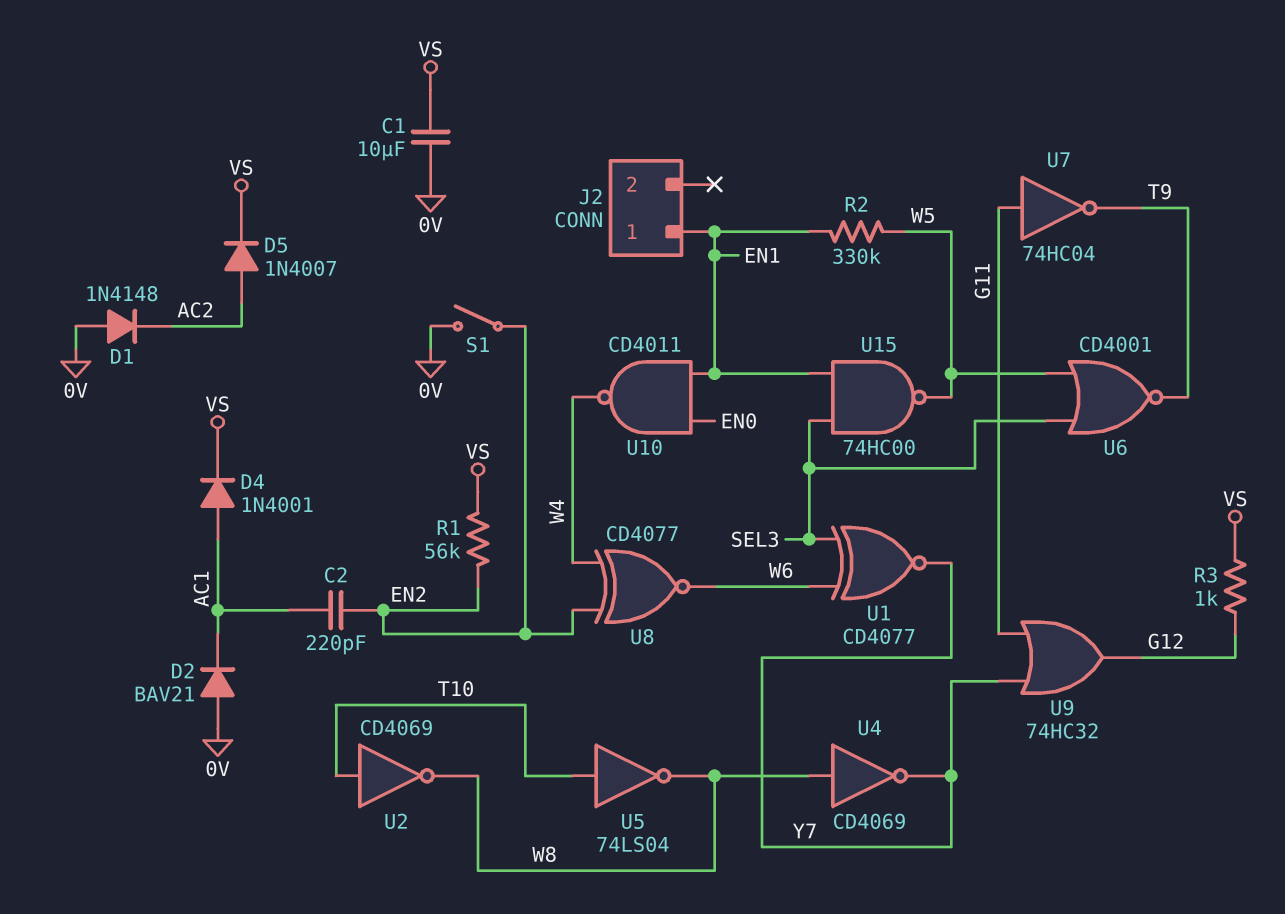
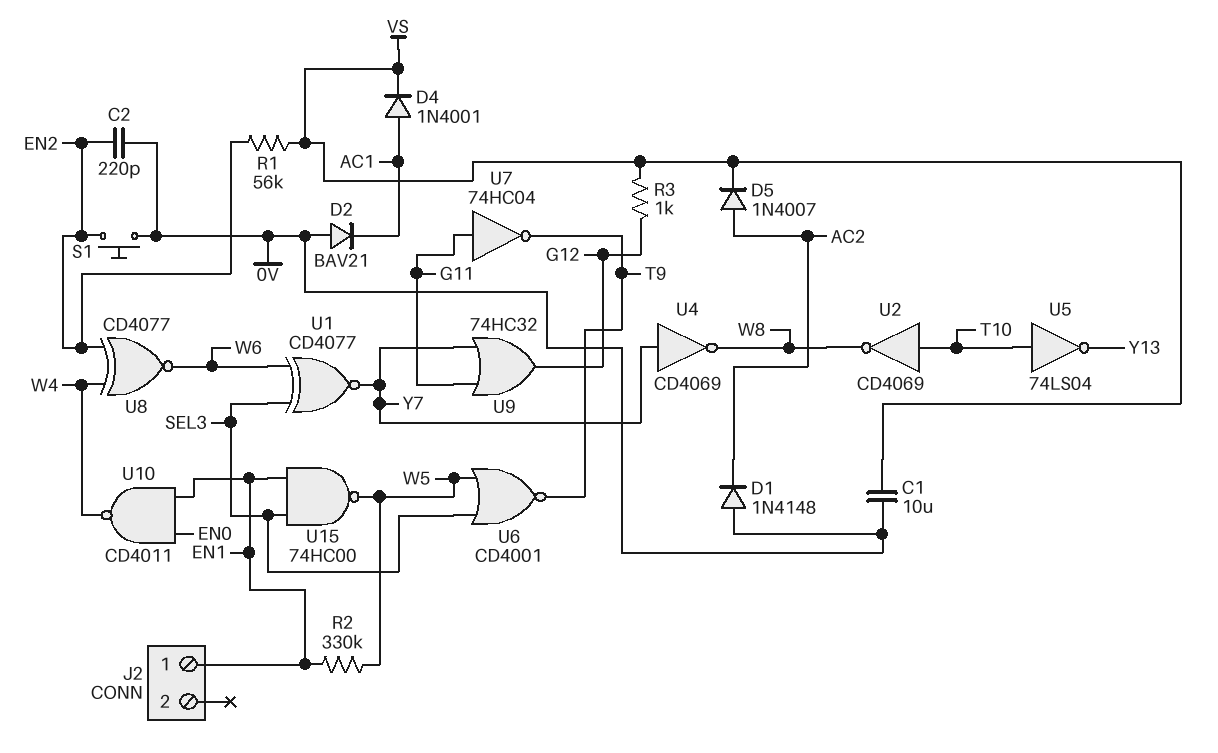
C2: 220pF (AC1, EN2) -> 220pF (0V, EN2)
S1: switch (0V, EN2) -> button (0V, EN2)
U4: NOT CD4069 (in W8, out Y7) -> NOT CD4069 (in Y7, out W8)
U5: NOT 74LS04 (in T10, out W8) -> NOT 74LS04 (in T10, out Y13)

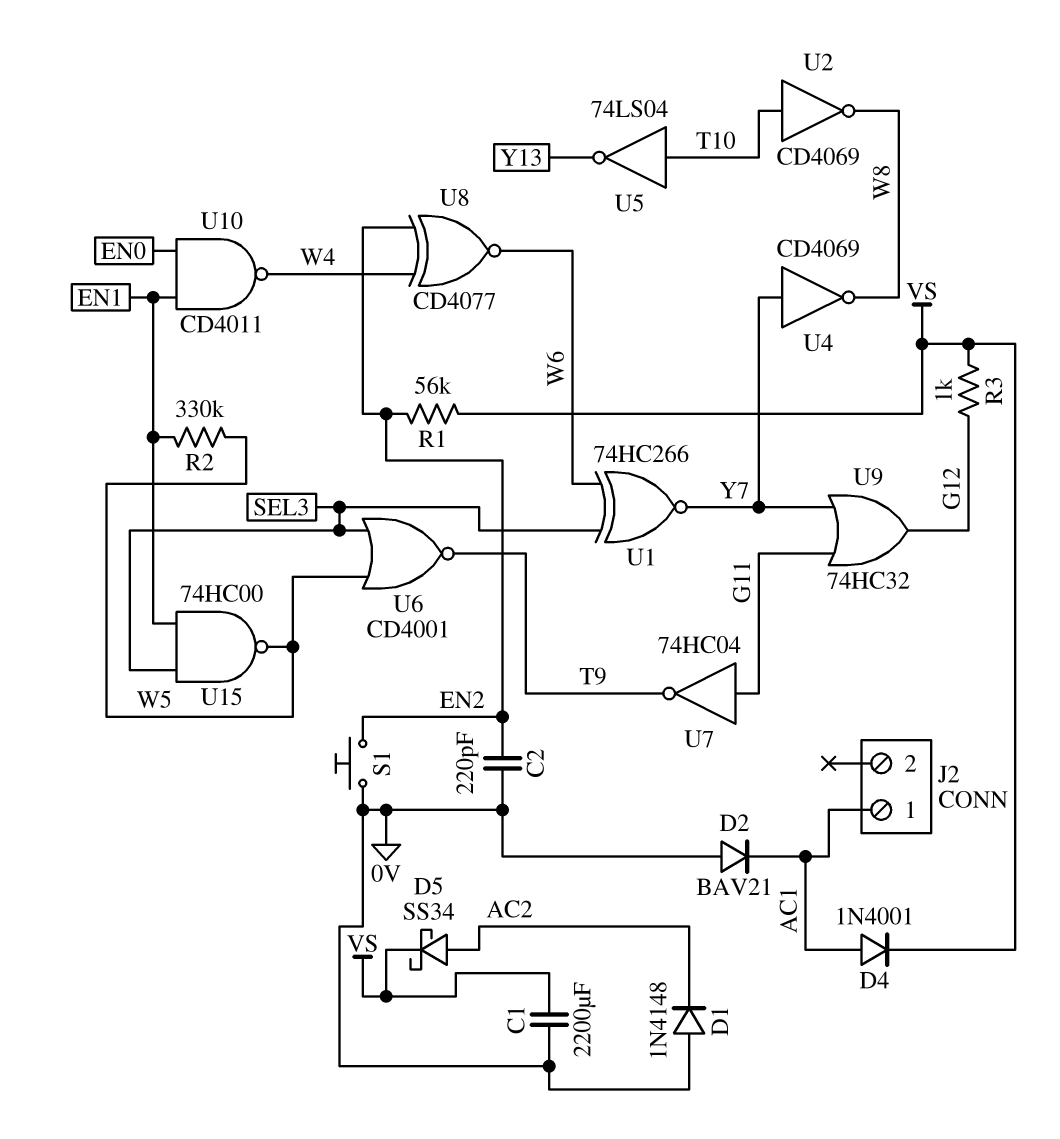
C1: 10uF (0V, VS) -> 2200uF (0V, VS)
D5: diode 1N4007 (A AC2, K VS) -> schottky SS34 (A AC2, K VS)
J2 pin 1: EN1 -> AC1
U1: XNOR CD4077 (in SEL3, in W6, out Y7) -> XNOR 74HC266 (in SEL3, in W6, out Y7)

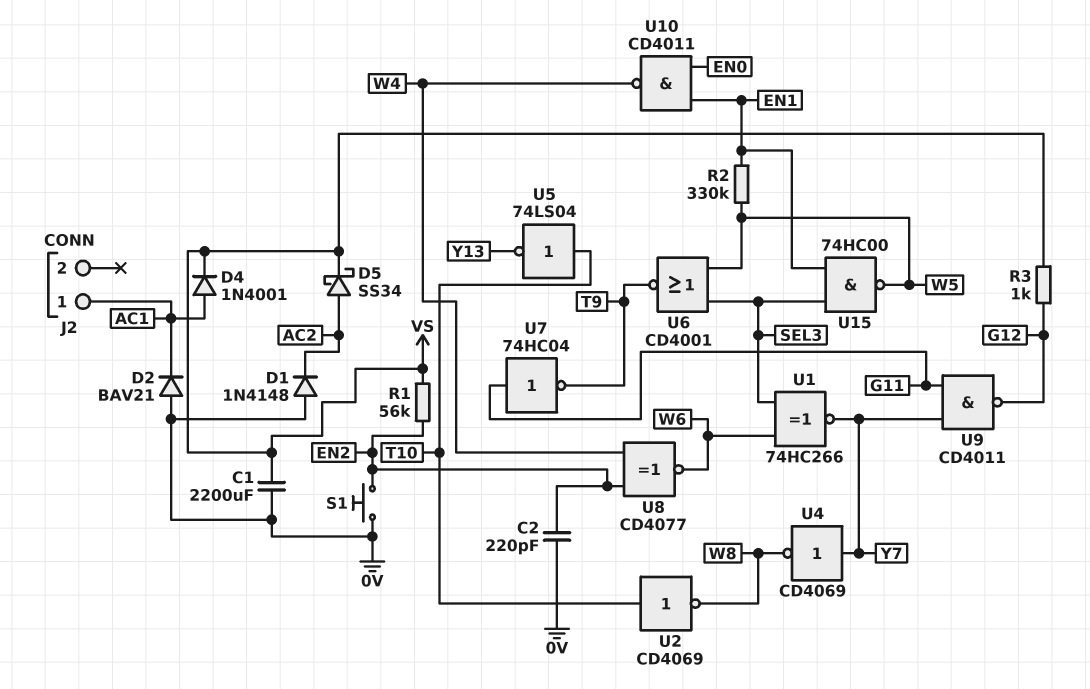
U9: OR 74HC32 (in G11, in Y7, out G12) -> NAND CD4011 (in G11, in Y7, out G12)

